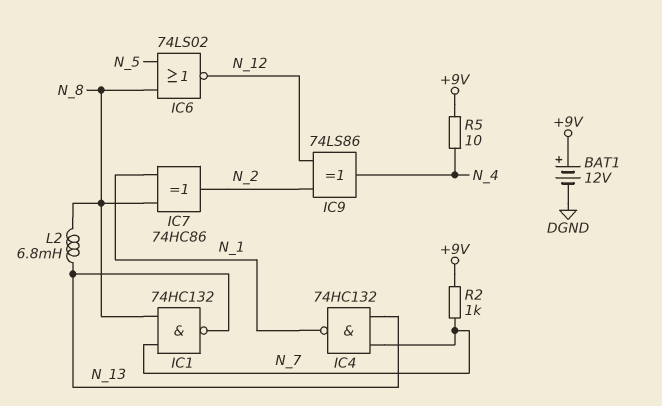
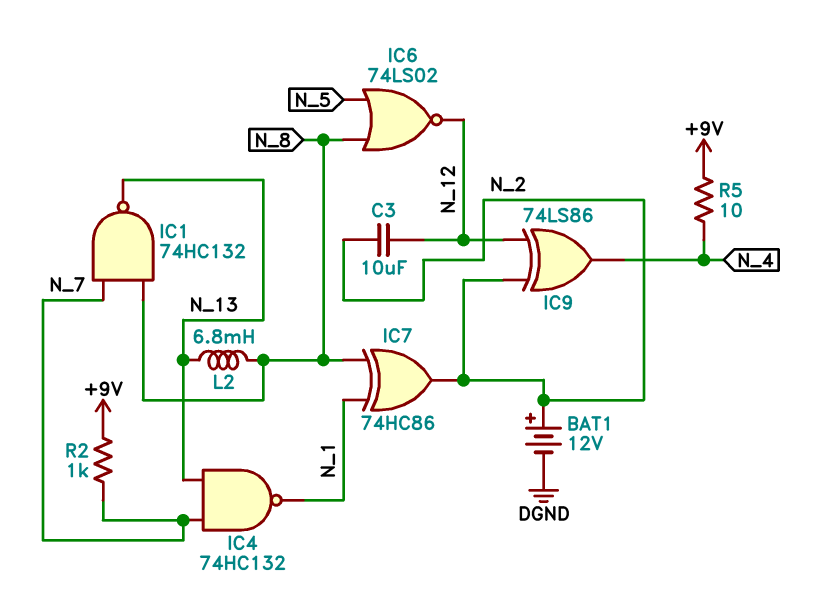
BAT1: 12V (plus +9V, minus DGND) -> 12V (plus N_2, minus DGND)
C3: none -> 10uF (N_2, N_12)

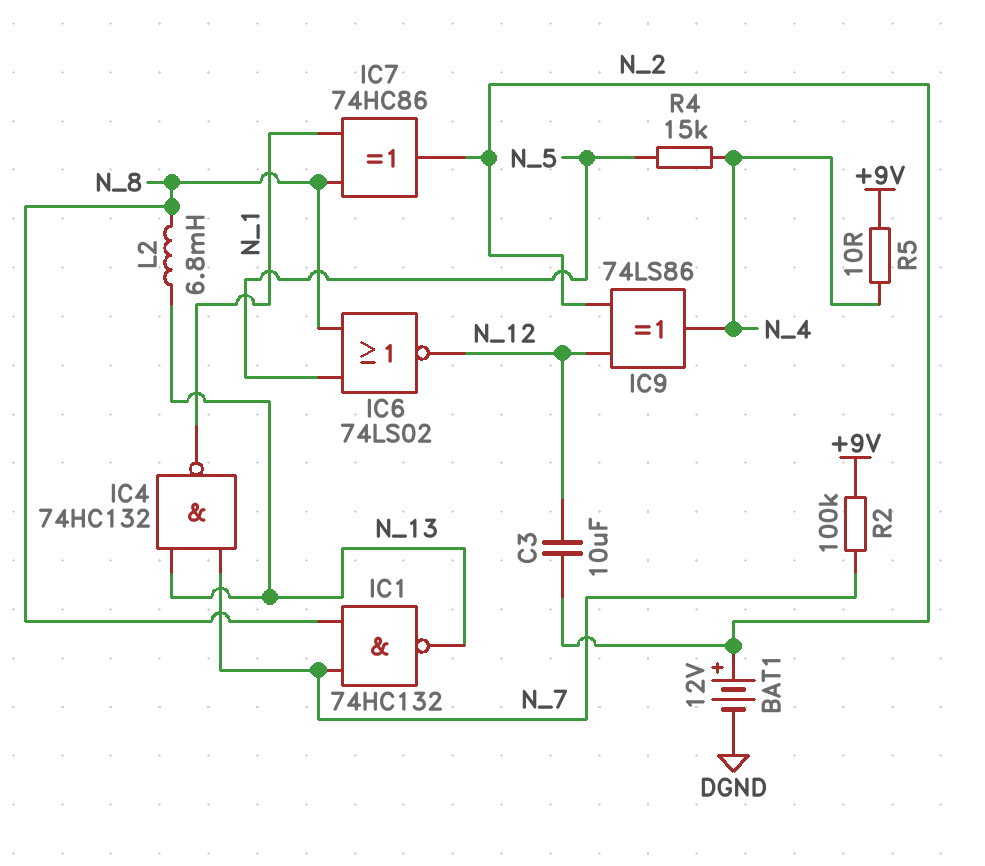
R2: 1k (+9V, N_7) -> 100k (+9V, N_7)
R4: none -> 15k (N_4, N_5)

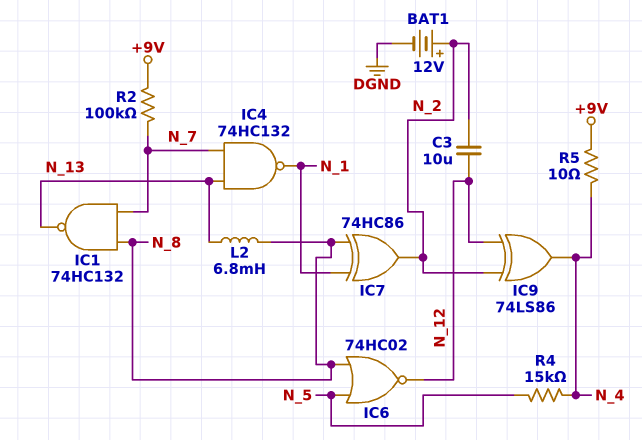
IC6: NOR 74LS02 (in N_5, in N_8, out N_12) -> NOR 74HC02 (in N_5, in N_8, out N_12)

